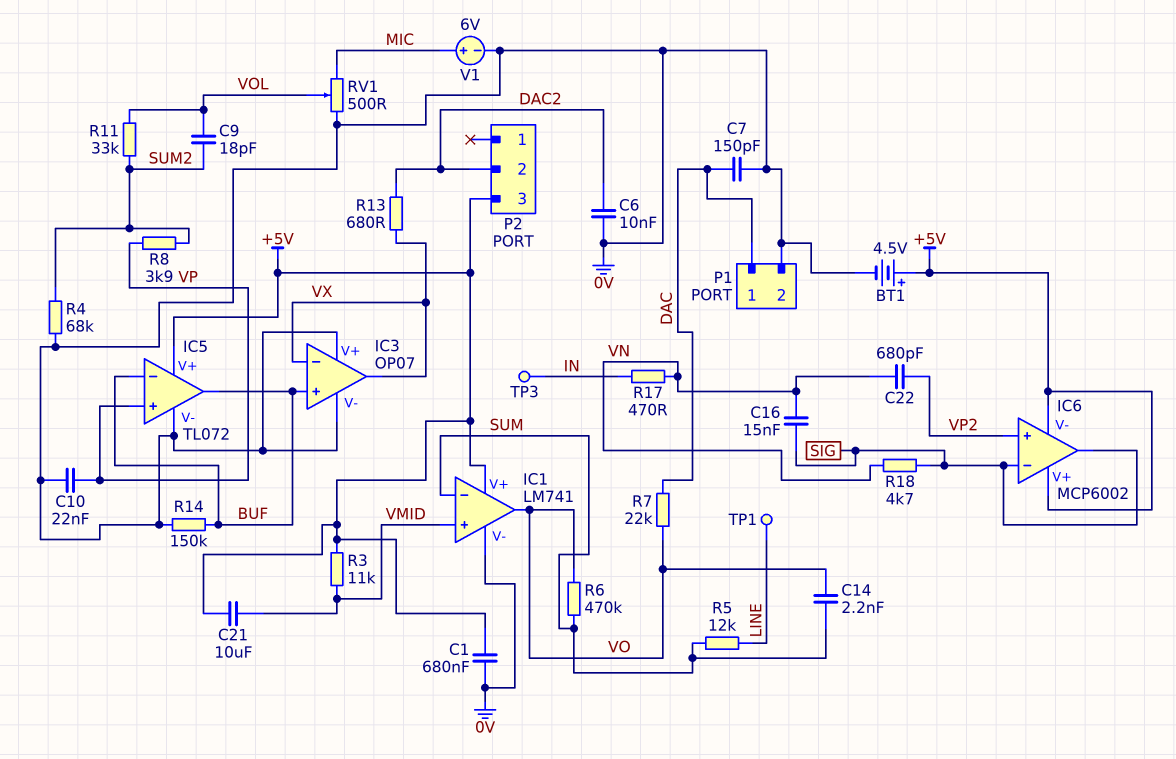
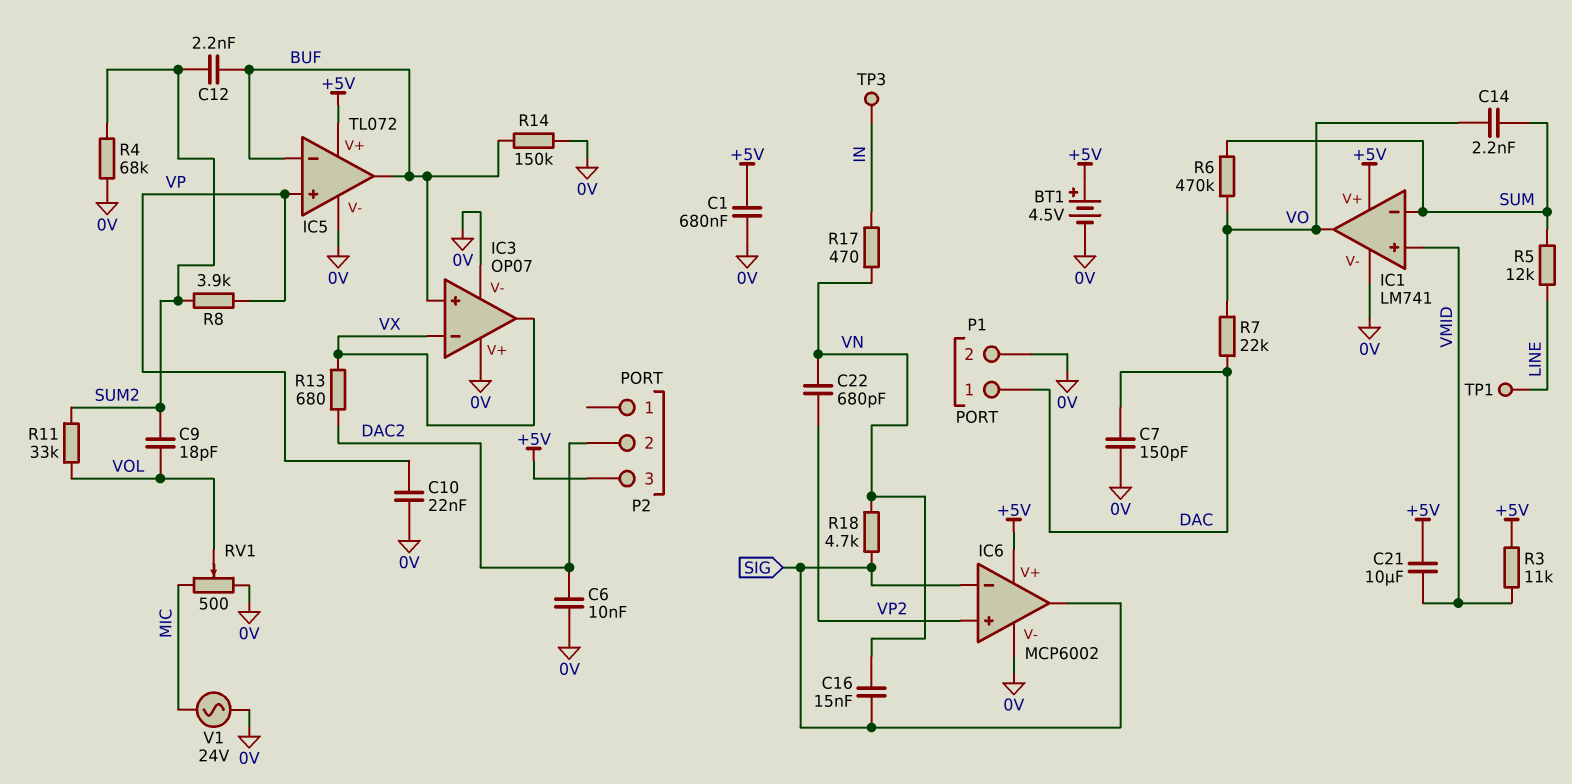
C12: none -> 2.2nF (BUF, SUM2)
IC6 pin V-: +5V -> 0V
V1: 6V (plus MIC, minus 0V) -> AC 24V (0V, MIC)

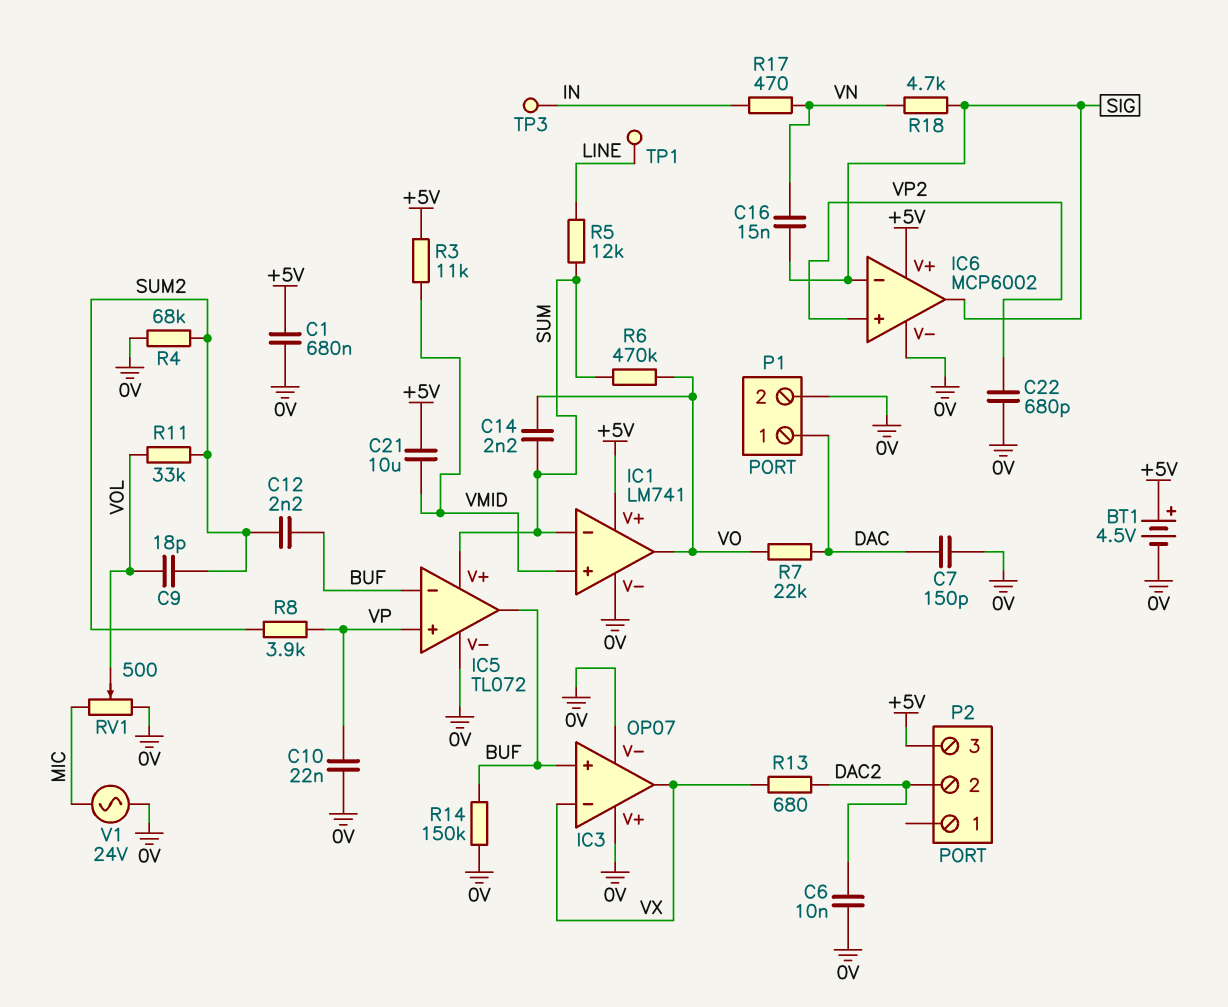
C22: 680pF (VN, VP2) -> 680pF (0V, VP2)
IC5 pin V+: +5V -> SUM

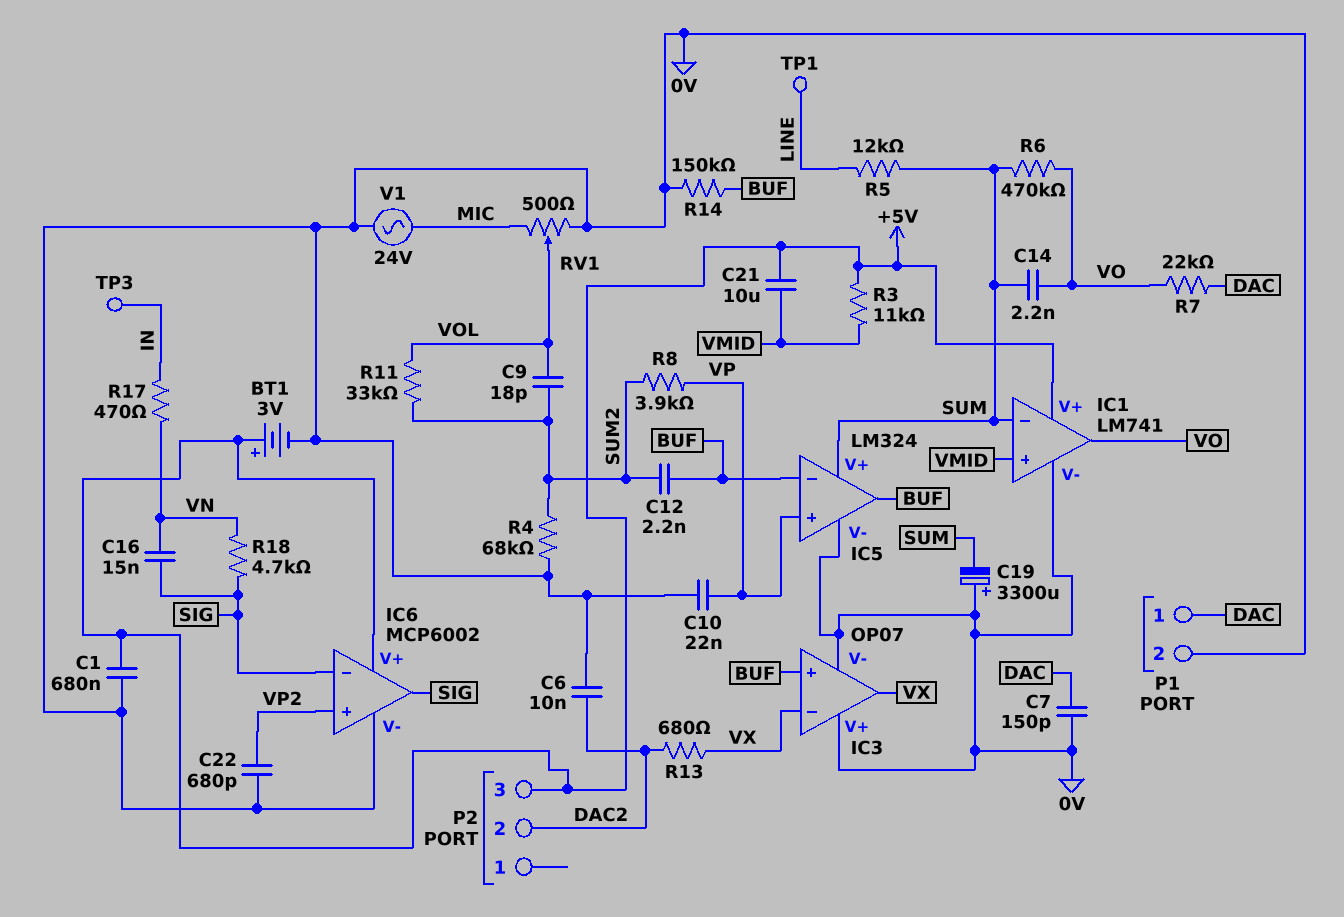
BT1: 4.5V (plus +5V, minus 0V) -> 3V (plus +5V, minus 0V)
C19: none -> 3300uF (plus 0V, minus SUM)
IC5: TL072 -> LM324

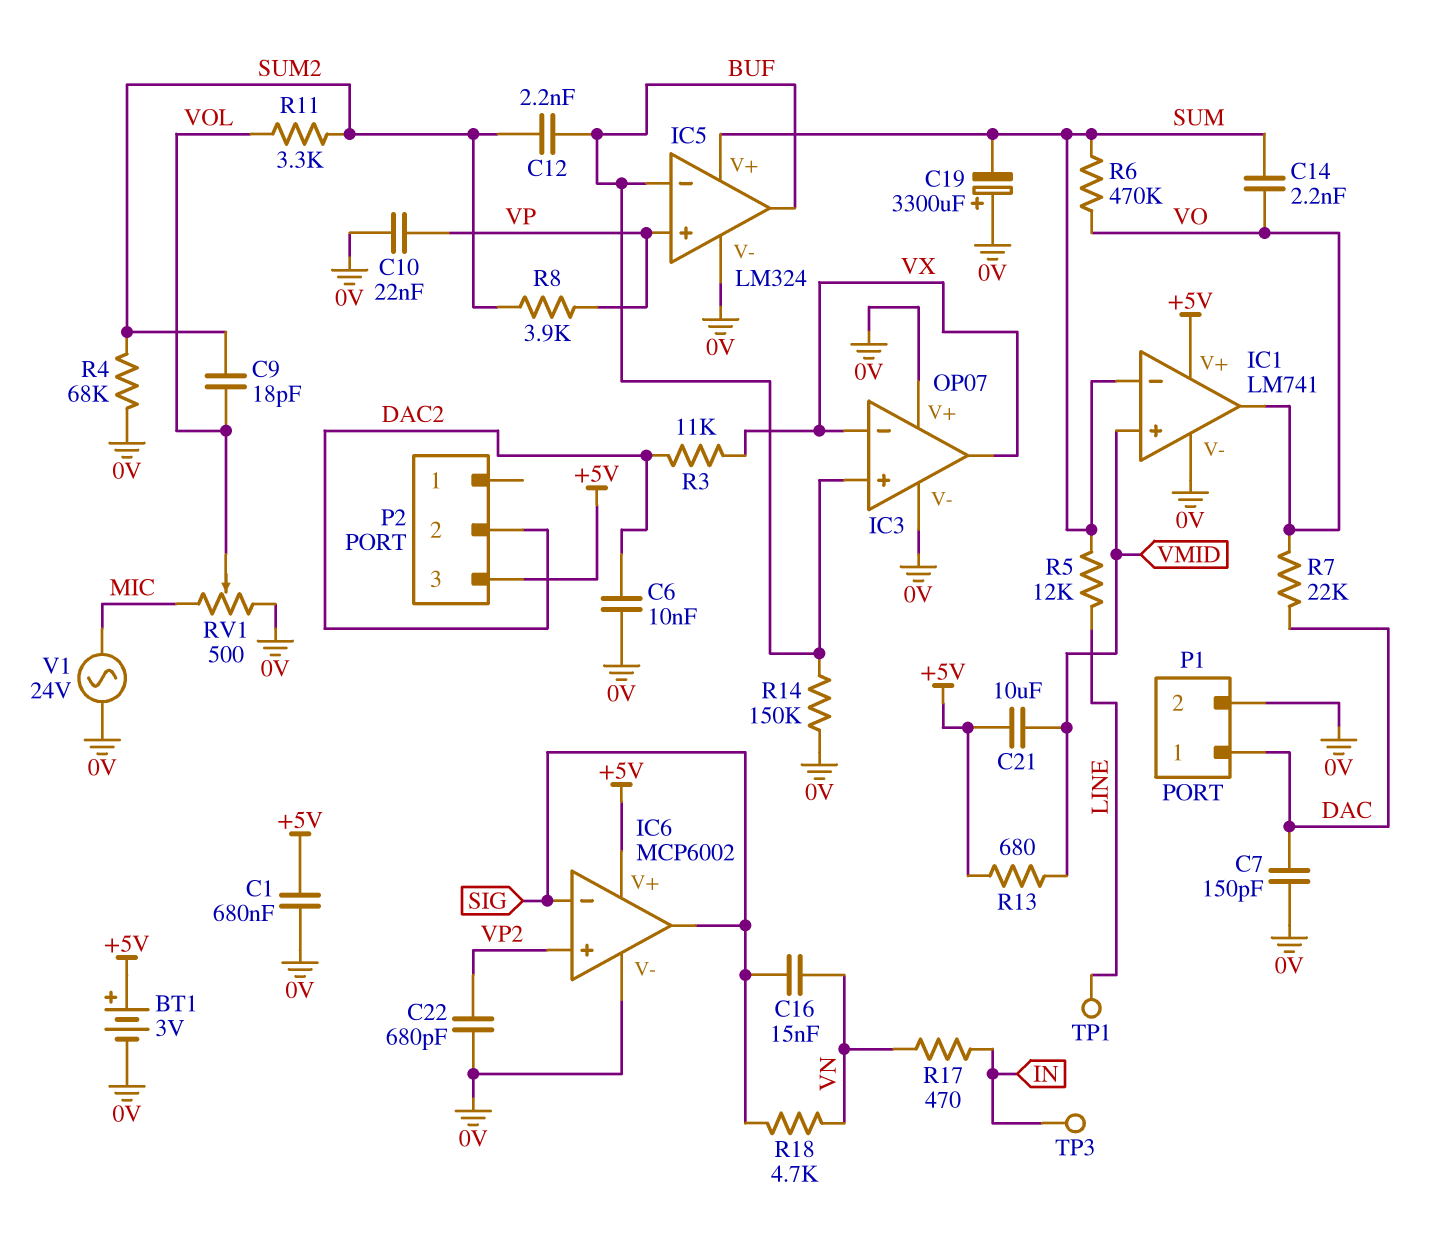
R3: 11k (+5V, VMID) -> 11k (DAC2, VX)
R11: 33k (SUM2, VOL) -> 3.3k (SUM2, VOL)
R13: 680 (DAC2, VX) -> 680 (+5V, VMID)

